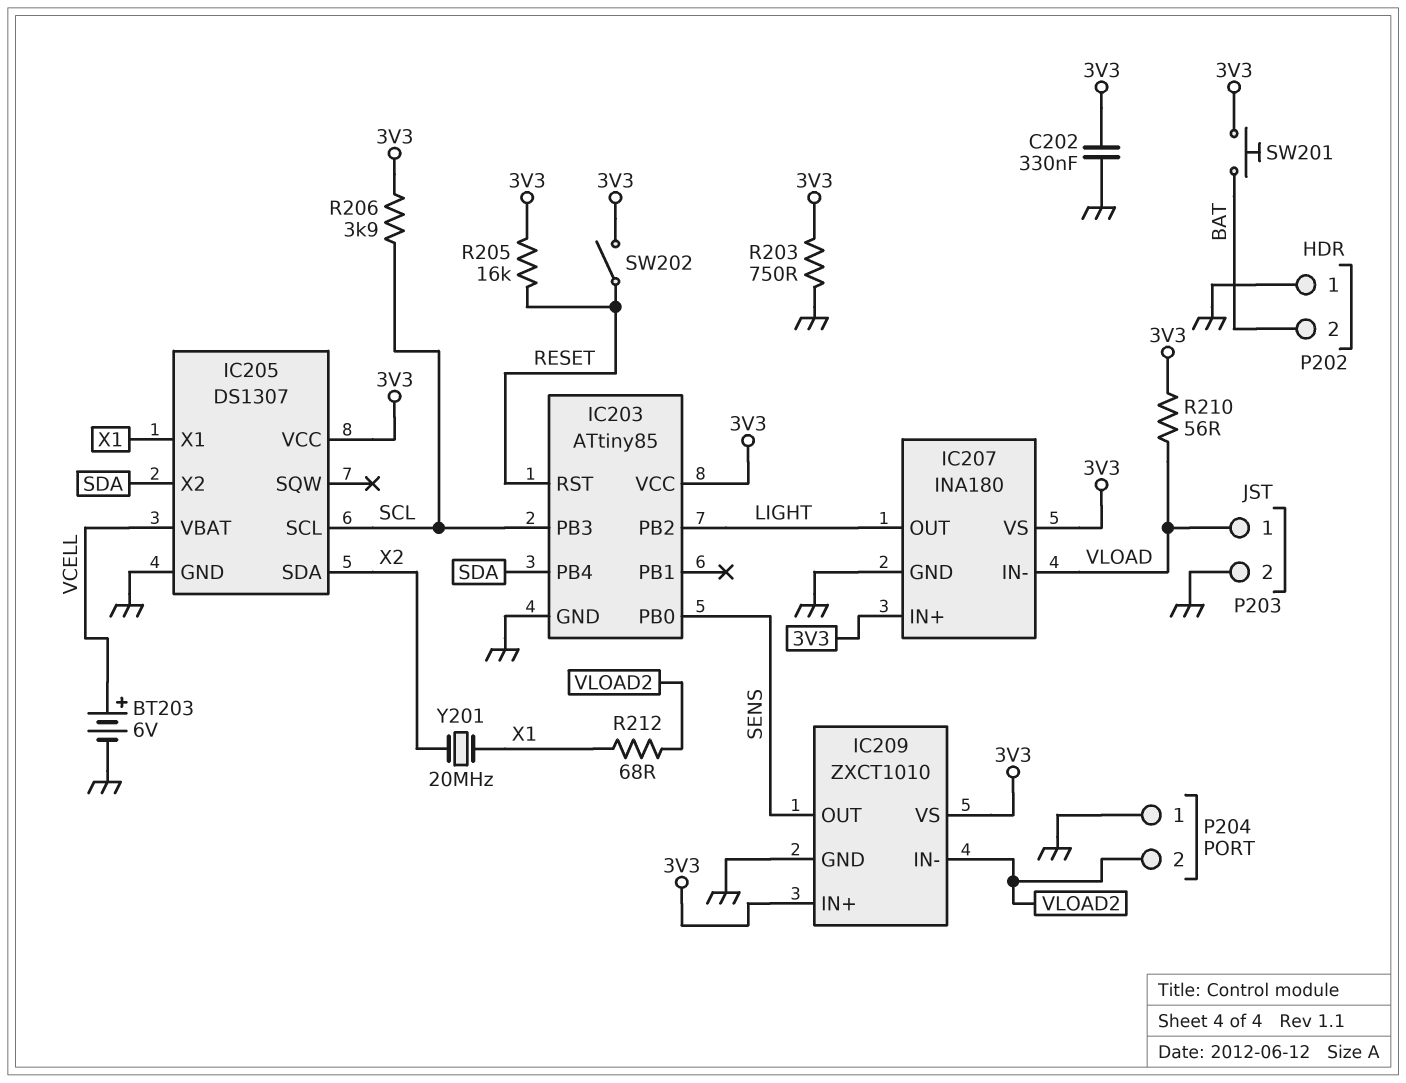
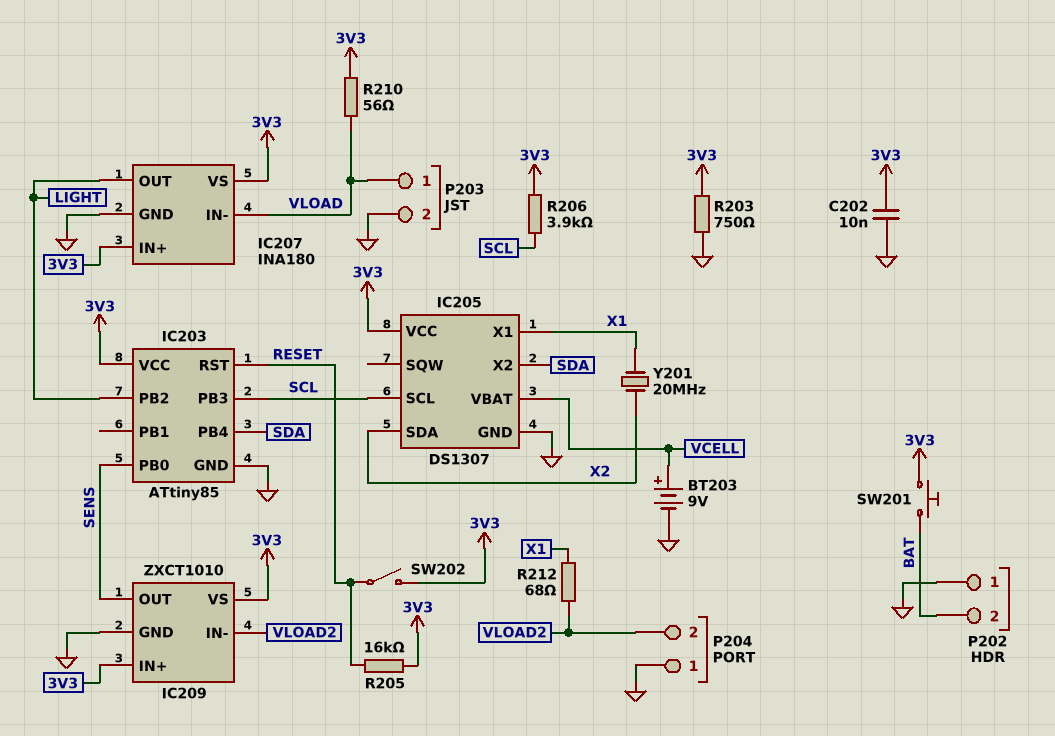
BT203: 6V (plus VCELL, minus GND) -> 9V (plus VCELL, minus GND)
C202: 330nF (3V3, GND) -> 10nF (3V3, GND)

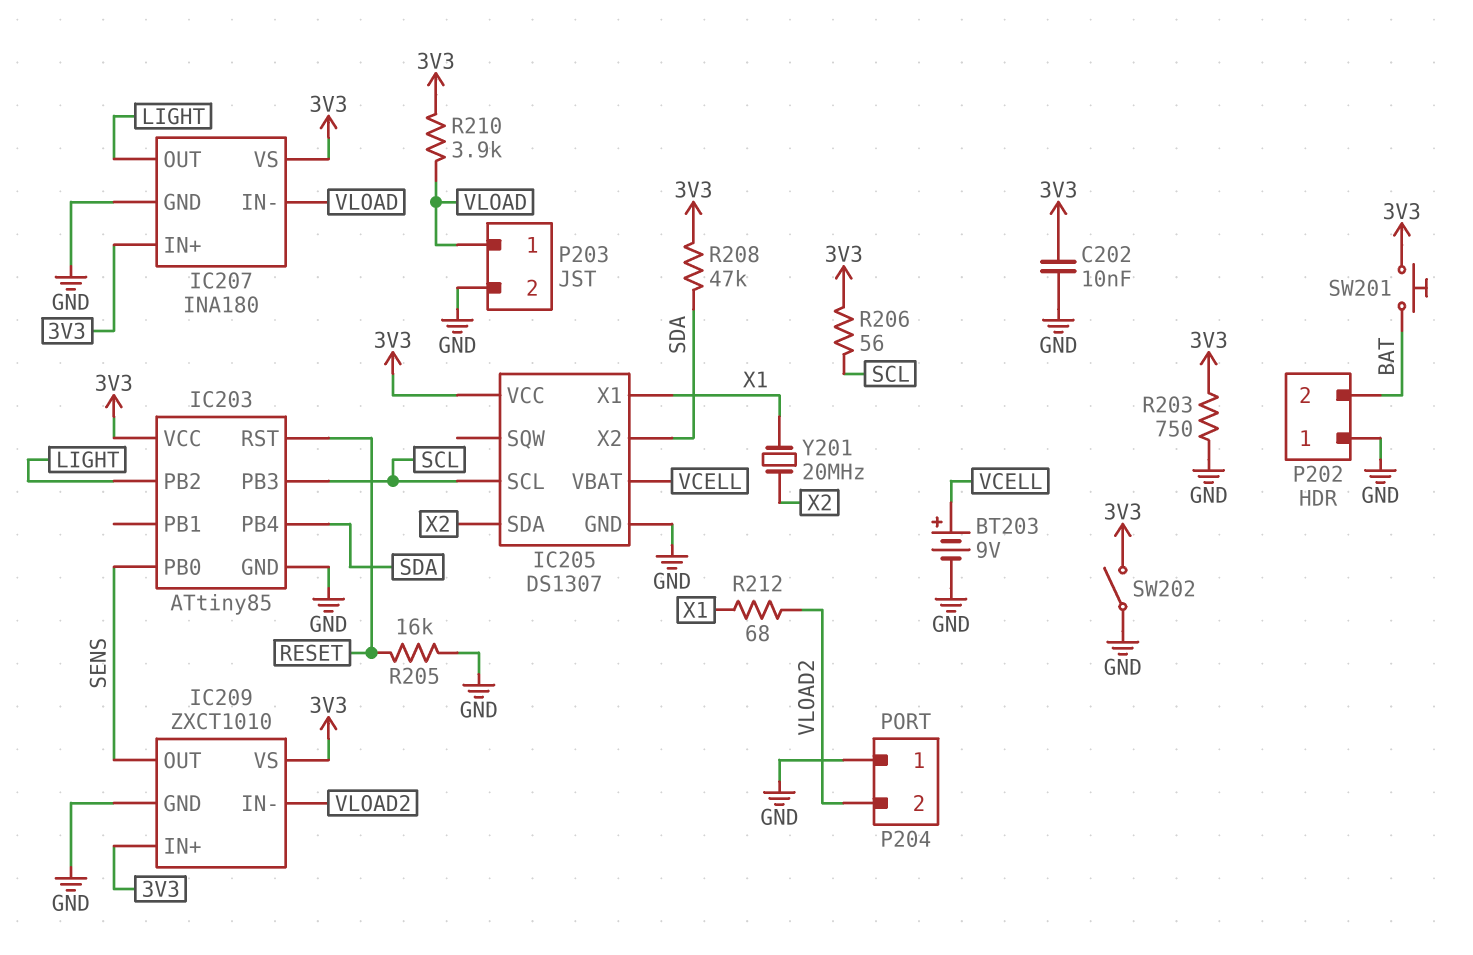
R205: 16k (3V3, RESET) -> 16k (GND, RESET)
R206: 3.9k (3V3, SCL) -> 56 (3V3, SCL)
R208: none -> 47k (3V3, SDA)
R210: 56 (3V3, VLOAD) -> 3.9k (3V3, VLOAD)
SW202: switch (3V3, RESET) -> switch (3V3, GND)

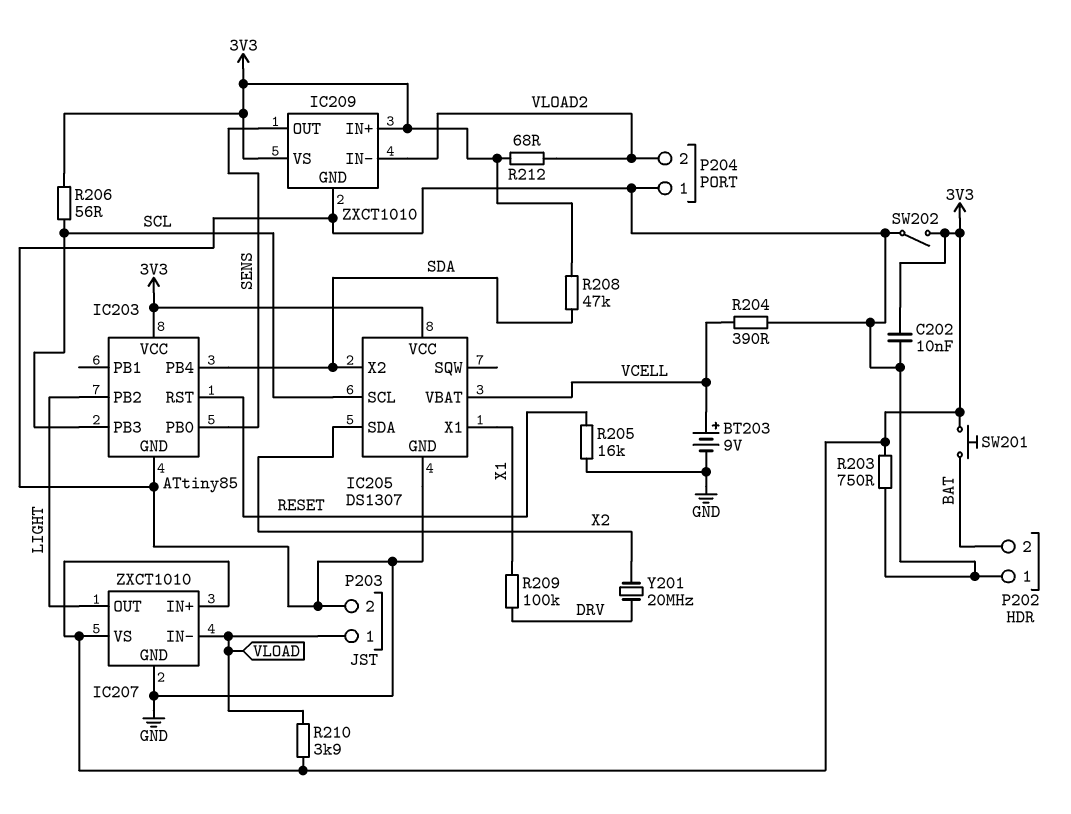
IC207: INA180 -> ZXCT1010
R204: none -> 390 (GND, VCELL)
R209: none -> 100k (DRV, X1)
R212: 68 (VLOAD2, X1) -> 68 (3V3, VLOAD2)
Y201: 20MHz (X1, X2) -> 20MHz (DRV, X2)

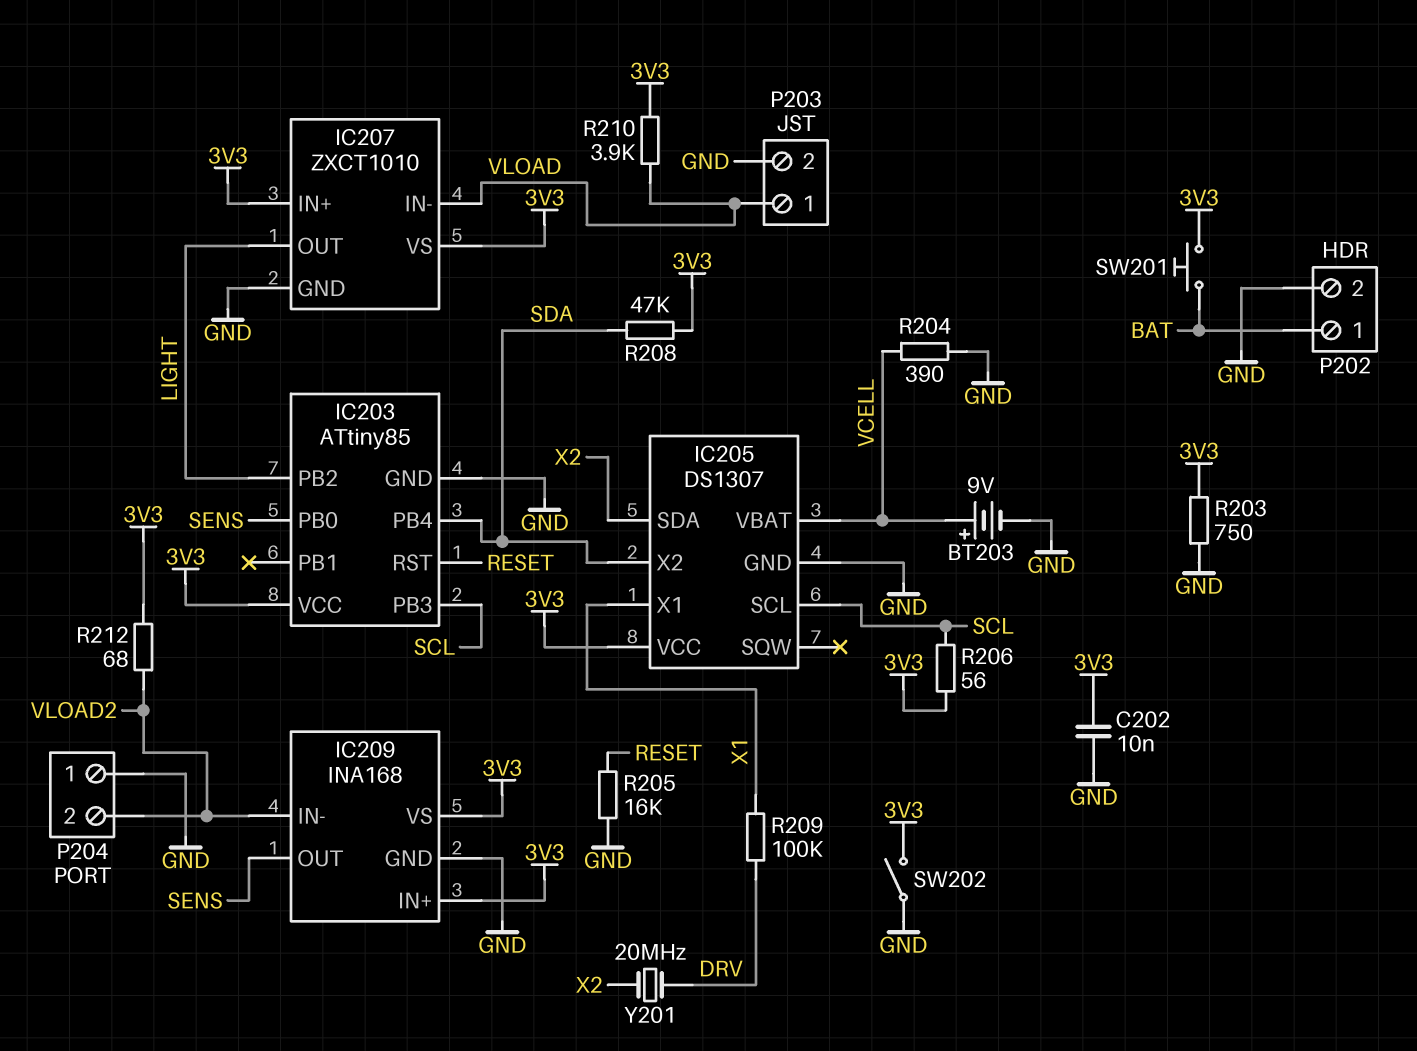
IC209: ZXCT1010 -> INA168
P202 pin 1: GND -> BAT
P202 pin 2: BAT -> GND

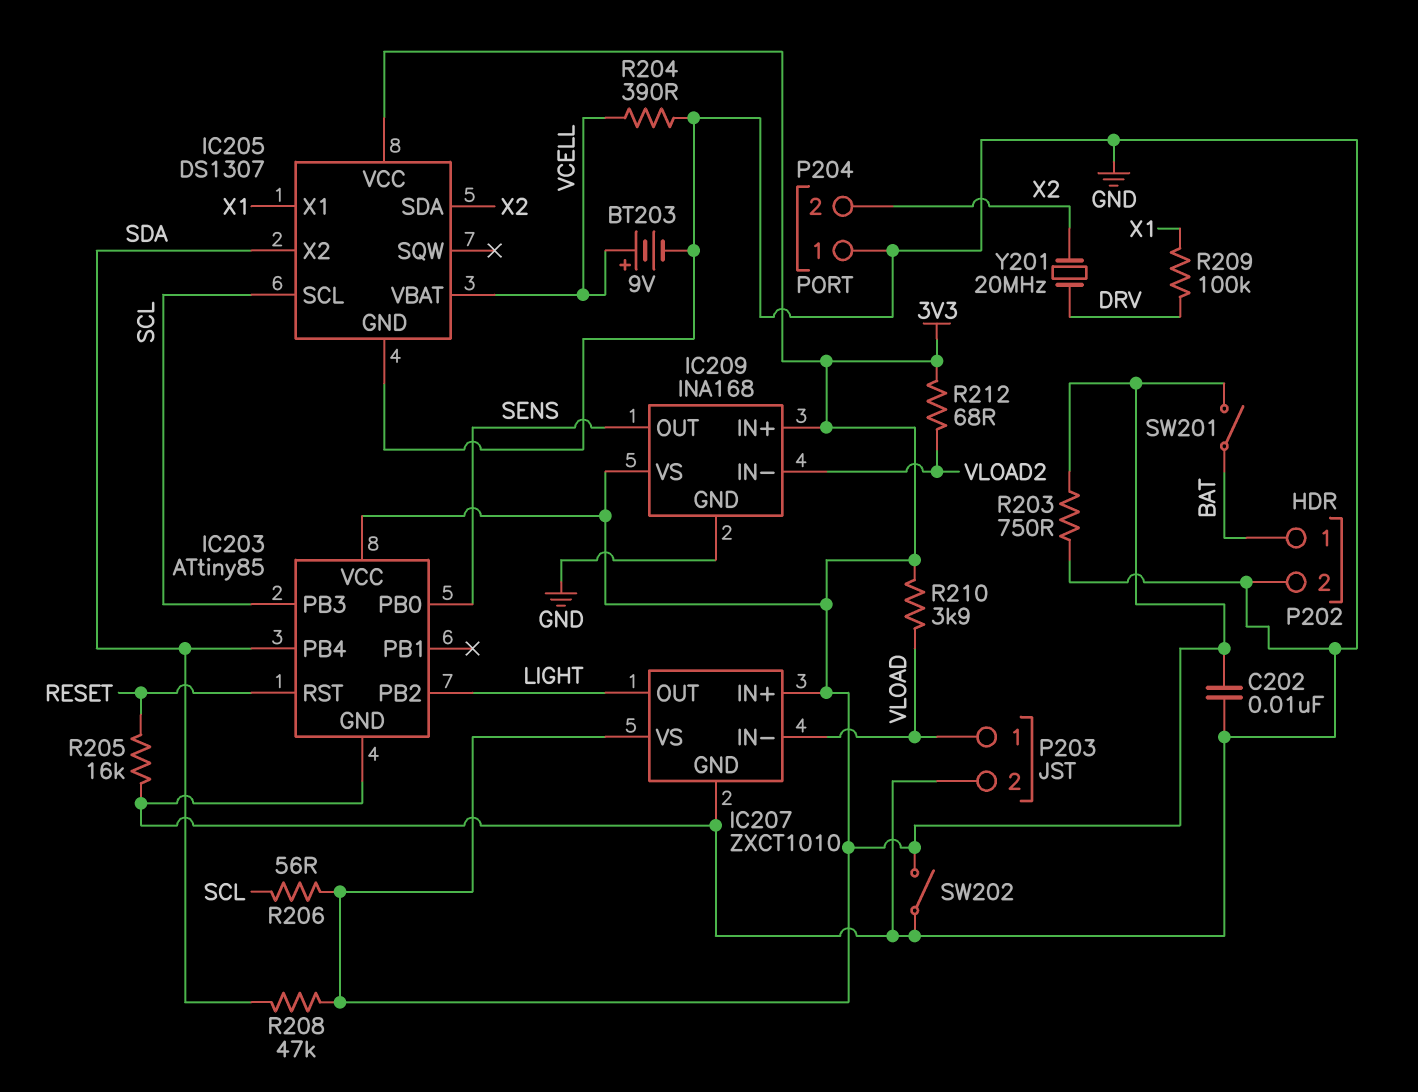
P204 pin 2: VLOAD2 -> X2
SW201: button (3V3, BAT) -> switch (3V3, BAT)

